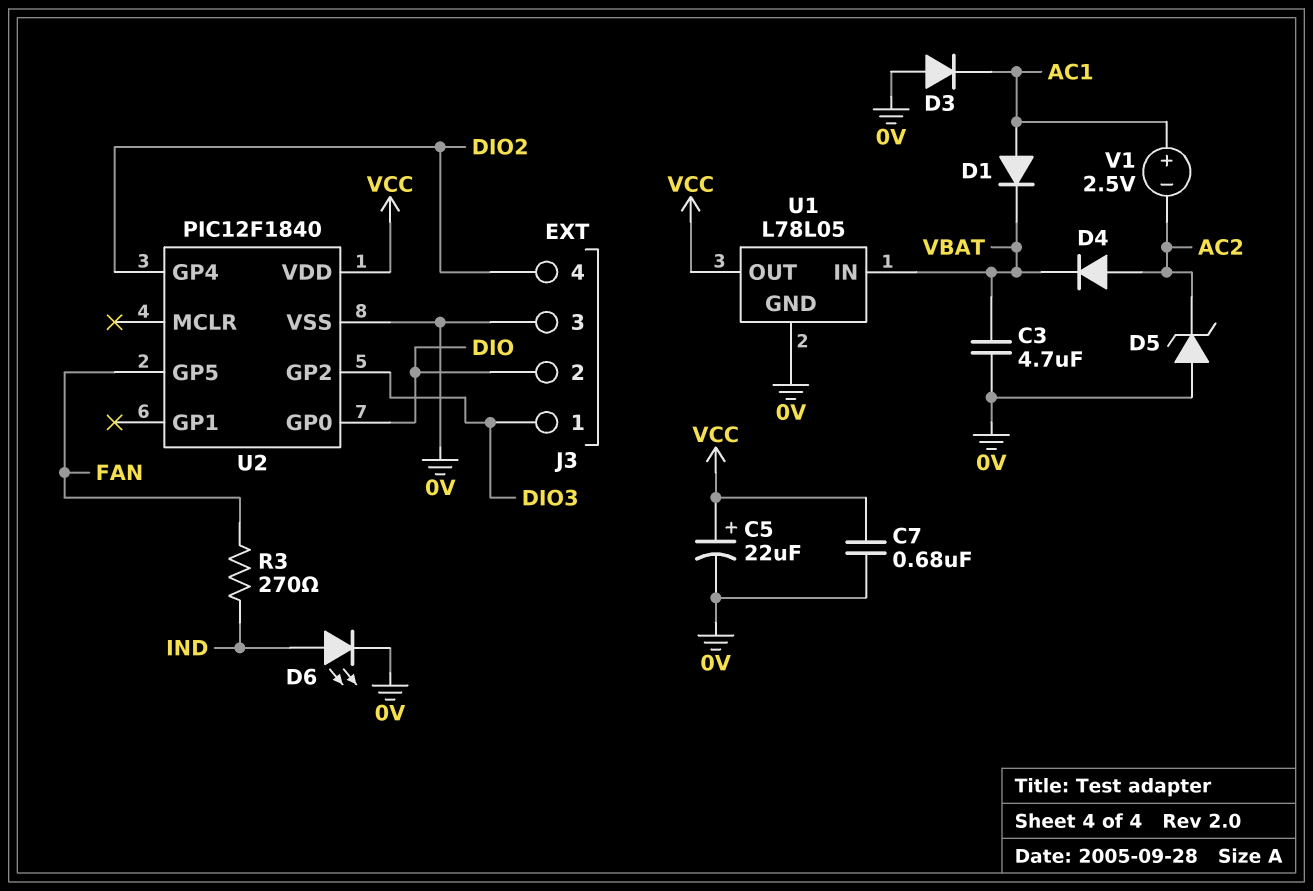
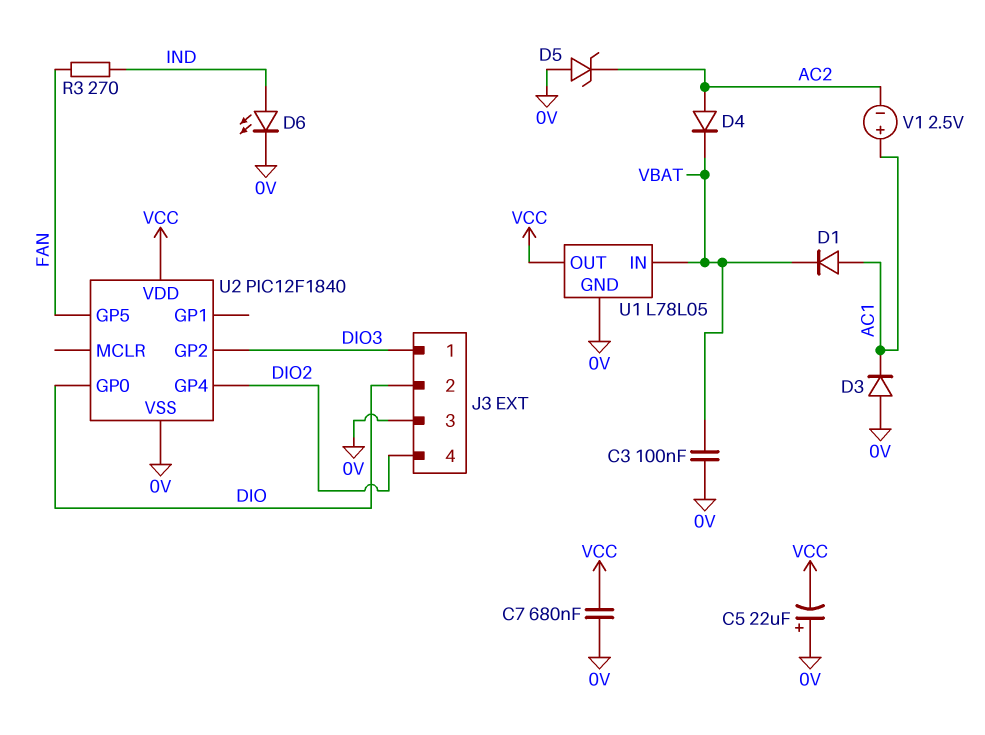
C3: 4.7uF (0V, VBAT) -> 100nF (0V, VBAT)
C5: 22uF (plus VCC, minus 0V) -> 22uF (plus 0V, minus VCC)

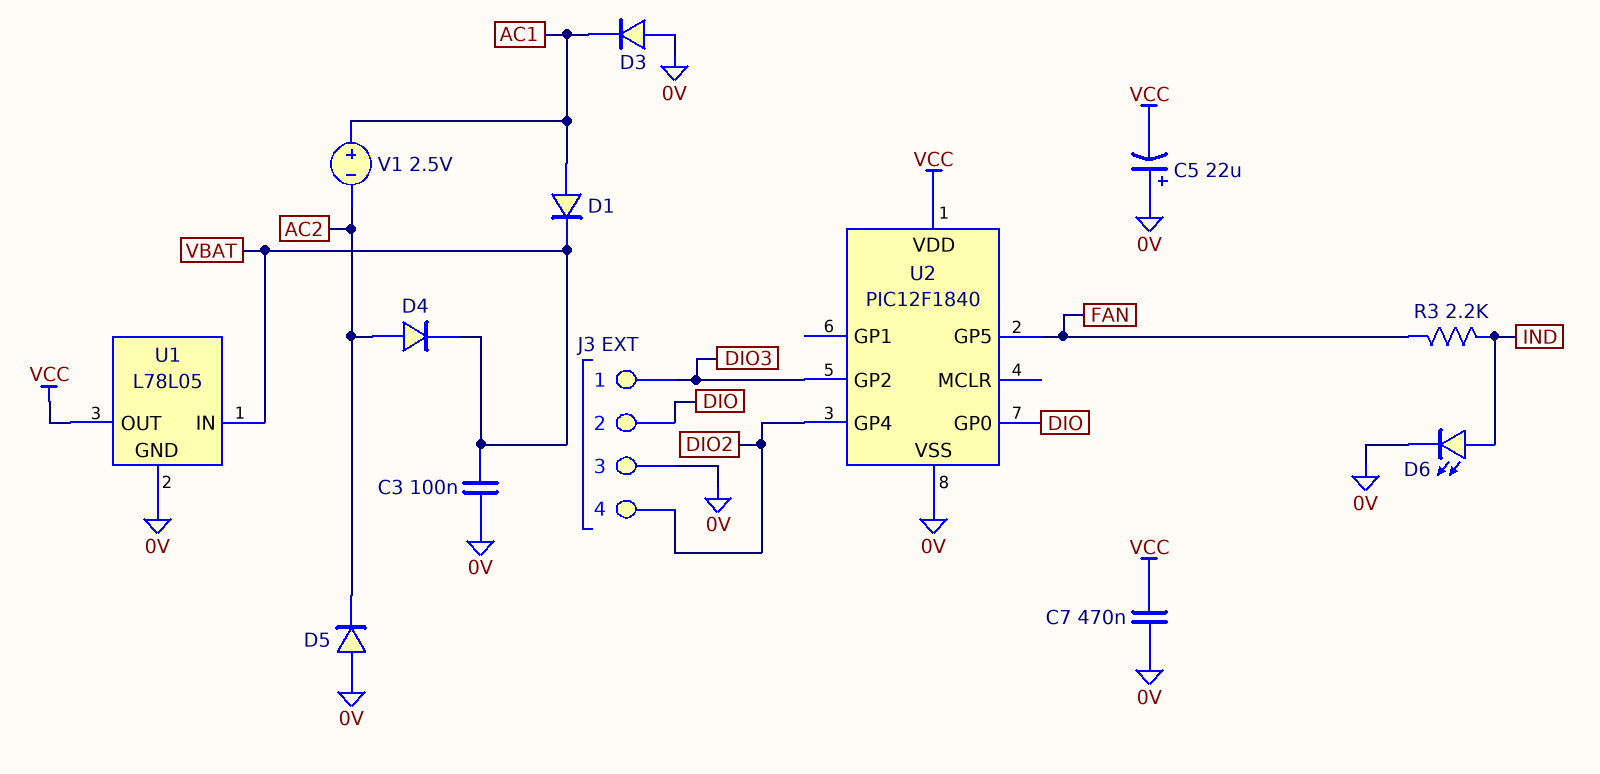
C7: 680nF (0V, VCC) -> 470nF (0V, VCC)
D5: zener (A 0V, K AC2) -> diode (A 0V, K AC2)
R3: 270 (FAN, IND) -> 2.2k (FAN, IND)

